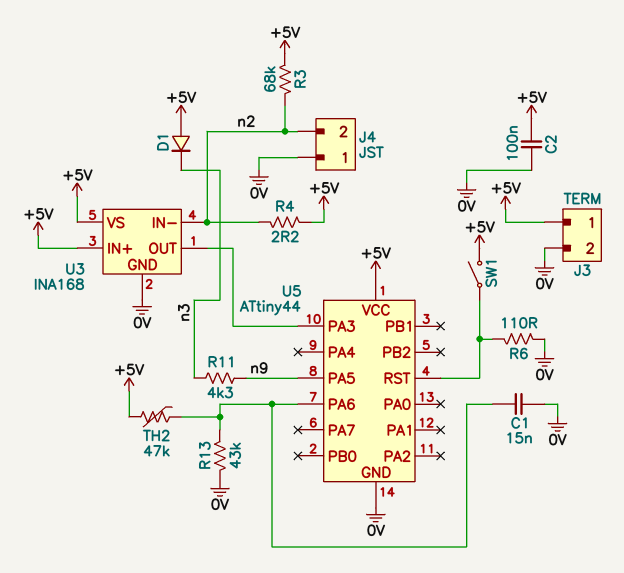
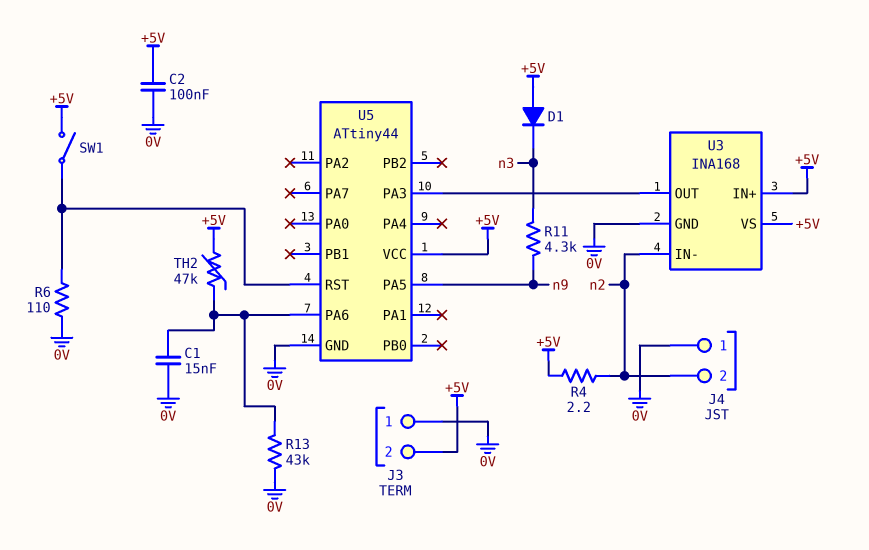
J3 pin 1: +5V -> 0V
J3 pin 2: 0V -> +5V
R3: 68k (+5V, n2) -> none

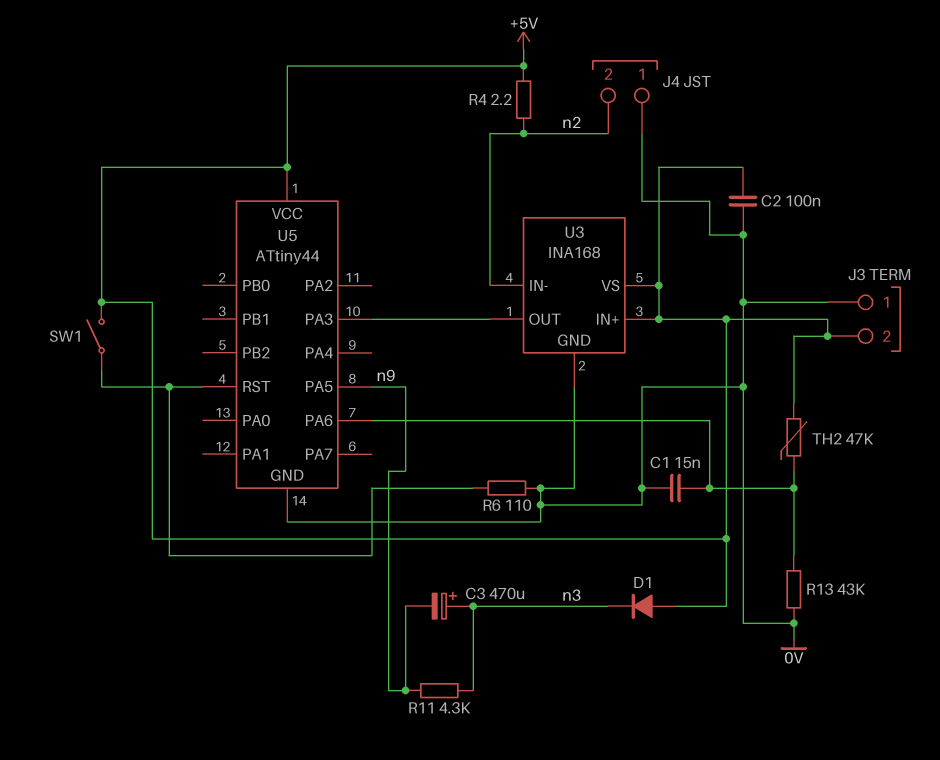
C3: none -> 470uF (plus n3, minus n9)

